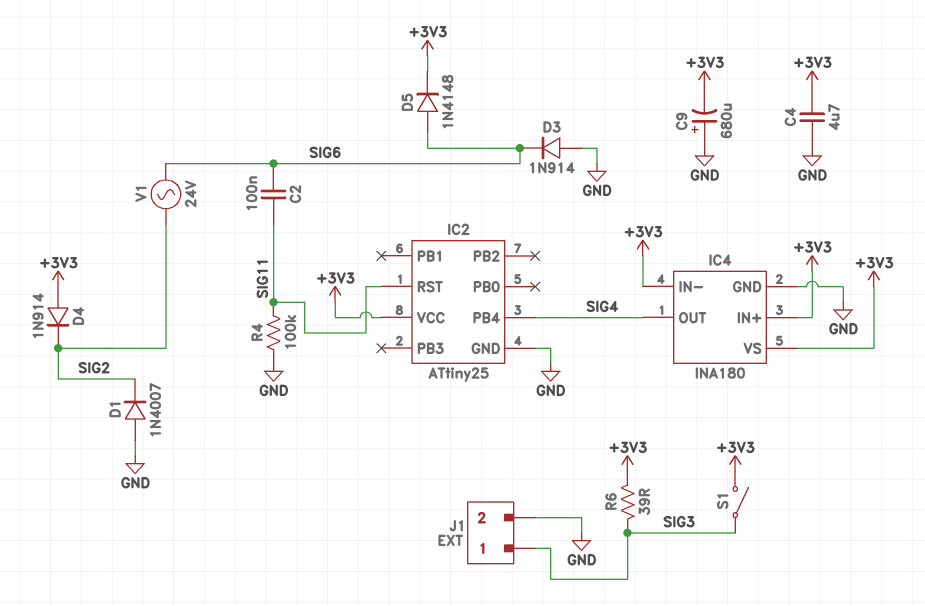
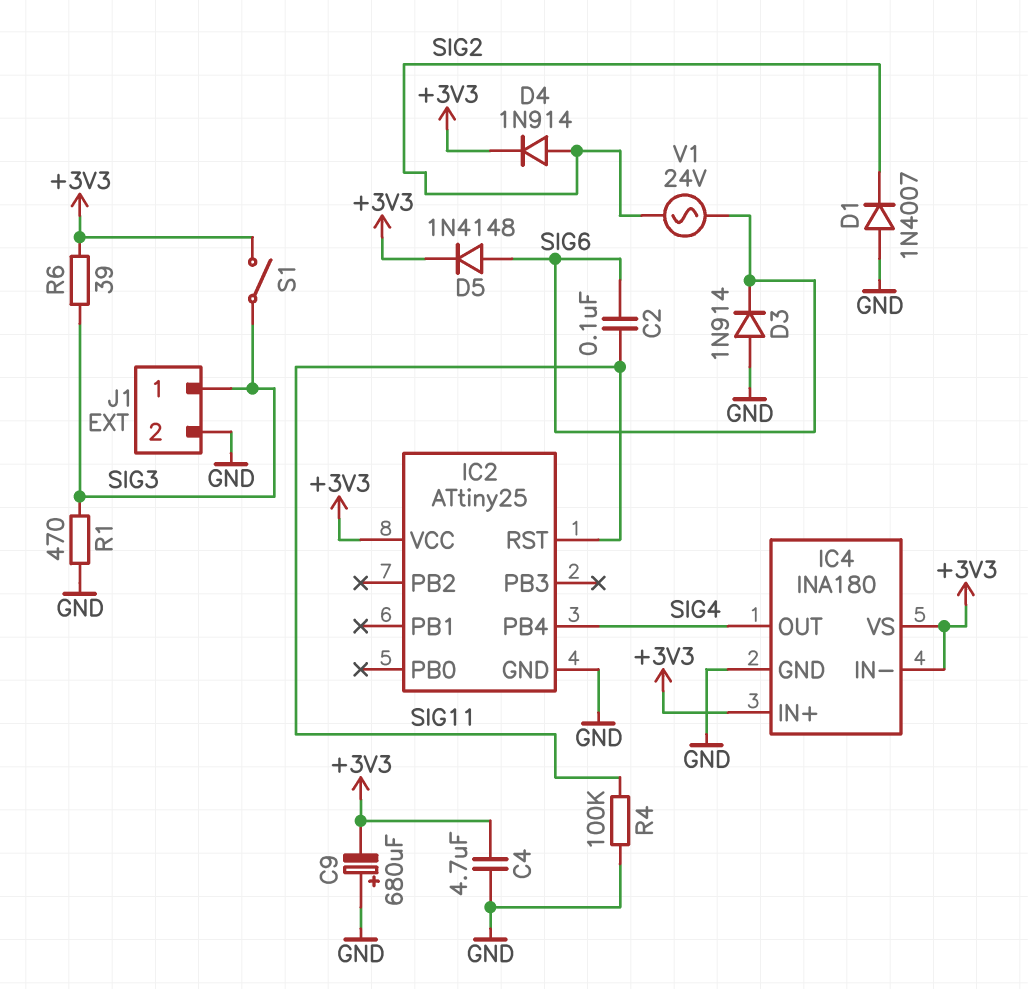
D4: diode 1N914 (A +3V3, K SIG2) -> diode 1N914 (A SIG2, K +3V3)
R1: none -> 470 (GND, SIG3)

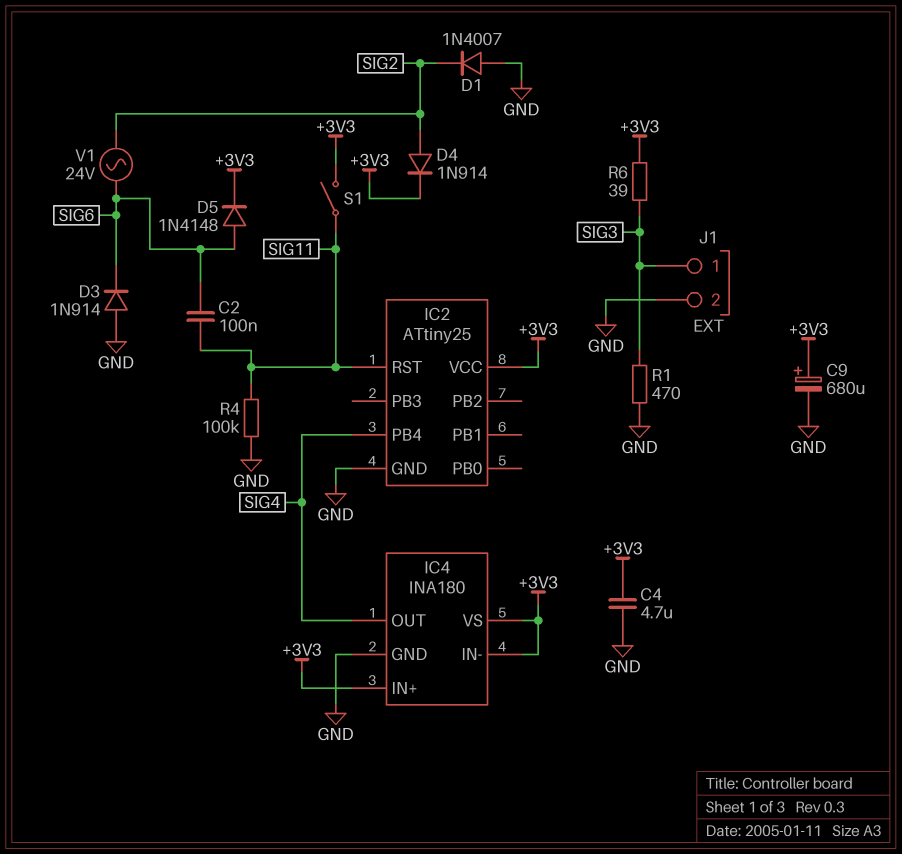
C9: 680uF (plus GND, minus +3V3) -> 680uF (plus +3V3, minus GND)
S1: switch (+3V3, SIG3) -> switch (+3V3, SIG11)

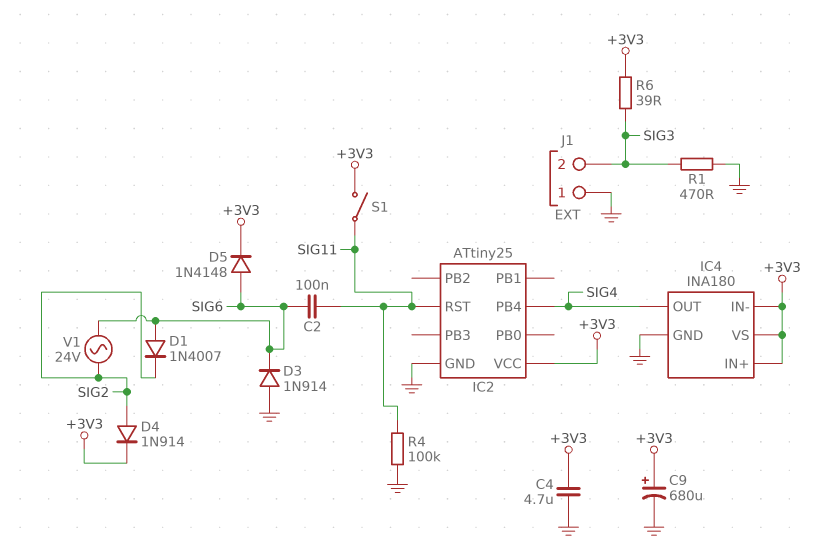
D1: diode 1N4007 (A GND, K SIG2) -> diode 1N4007 (A SIG6, K SIG2)
J1 pin 1: SIG3 -> GND
J1 pin 2: GND -> SIG3

